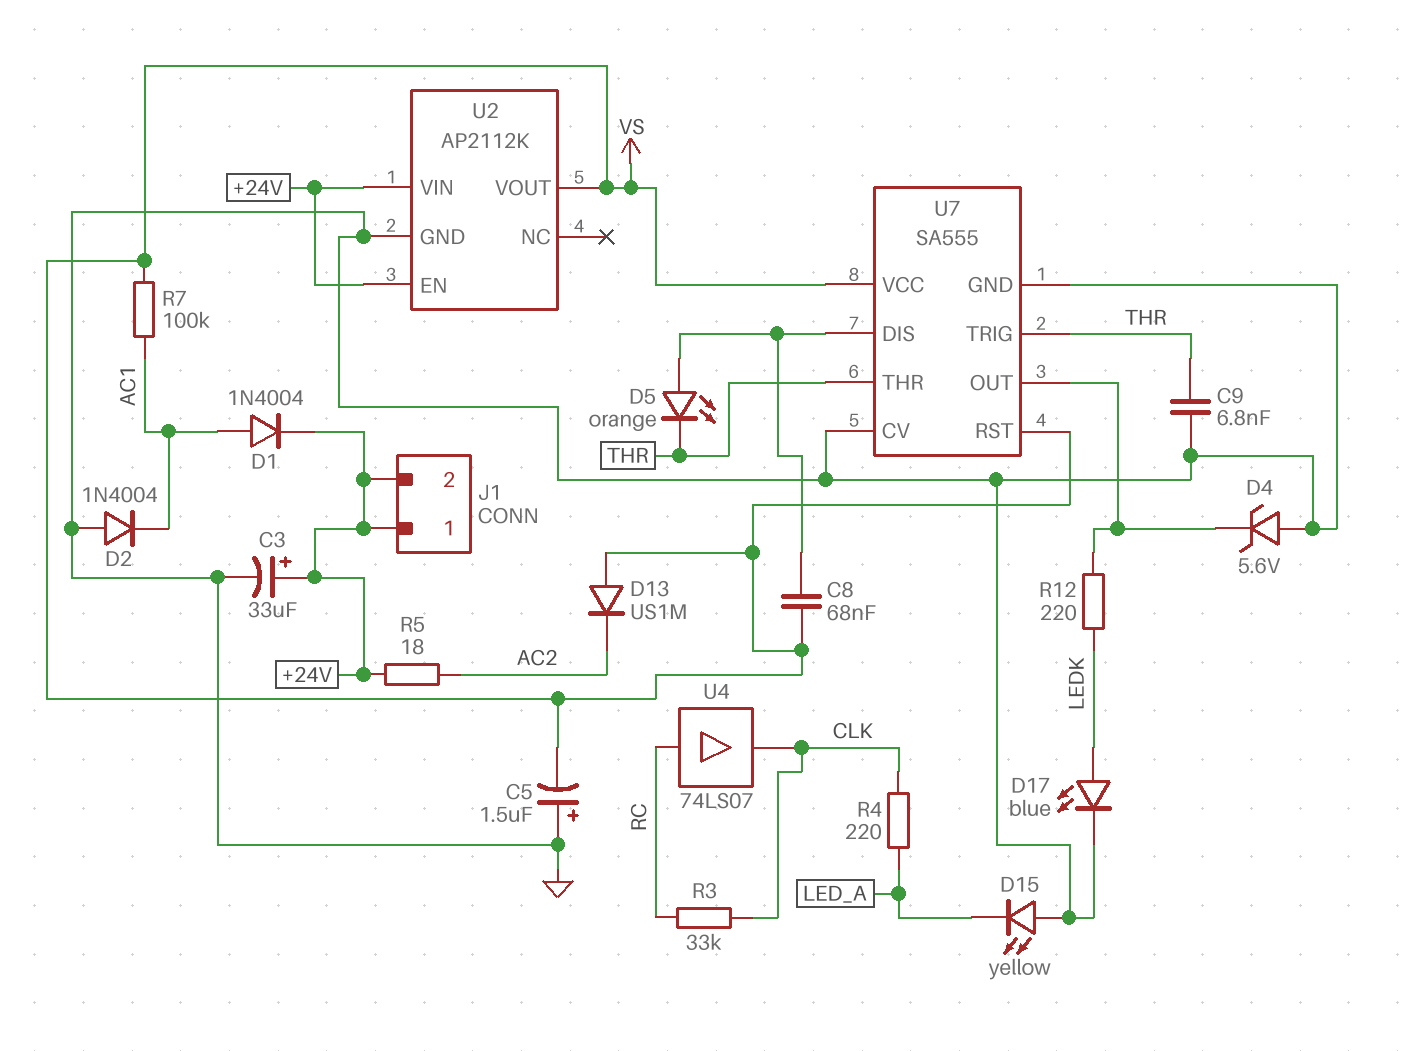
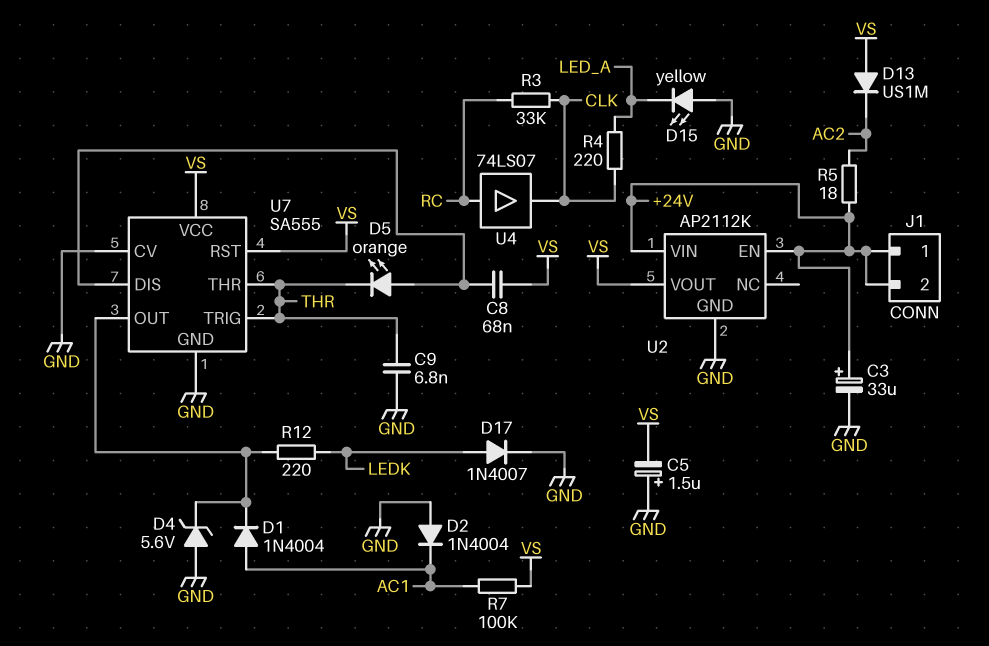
D1: diode 1N4004 (A AC1, K +24V) -> diode 1N4004 (A AC1, K U7/OUT)
D17: LED blue (A LEDK, K GND) -> diode 1N4007 (A LEDK, K GND)

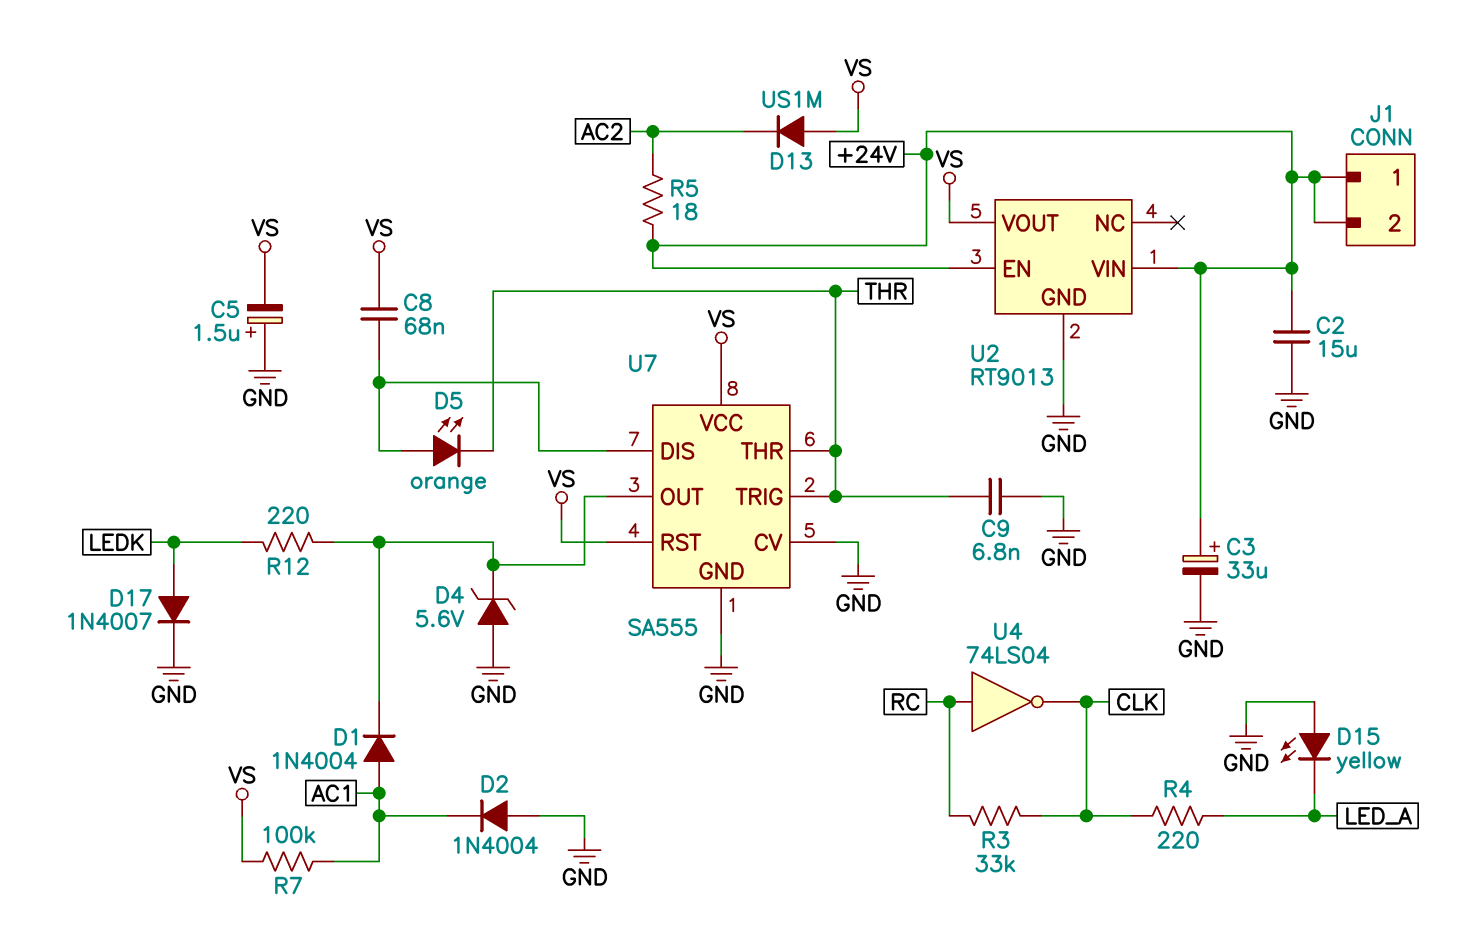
C2: none -> 15uF (+24V, GND)
U2: AP2112K -> RT9013
U4: buffer 74LS07 (in RC, out CLK) -> NOT 74LS04 (in RC, out CLK)

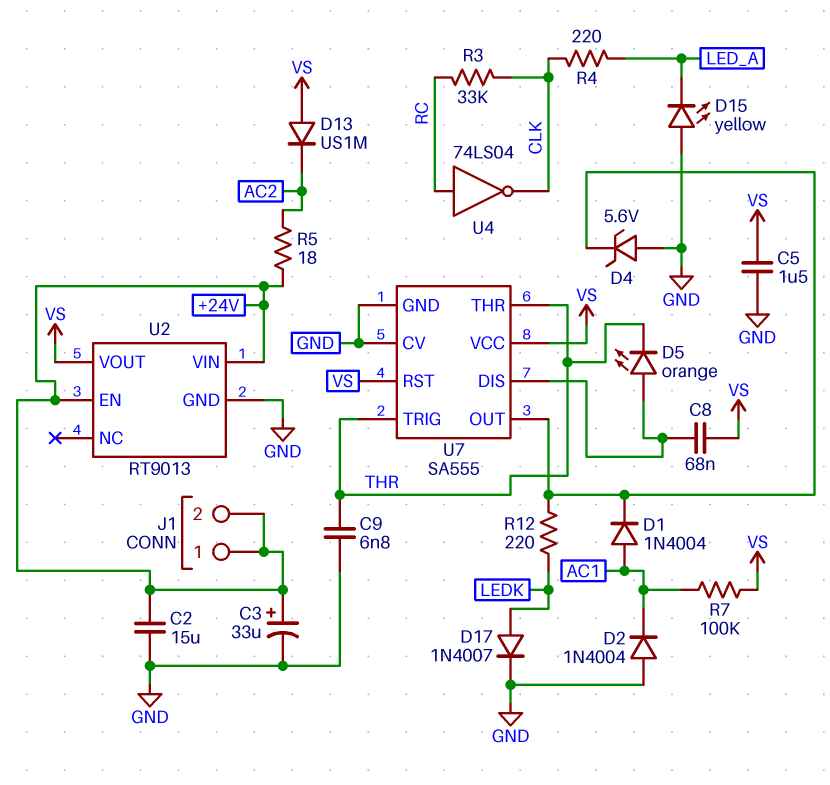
C5: 1.5uF (plus GND, minus VS) -> 1.5uF (GND, VS)

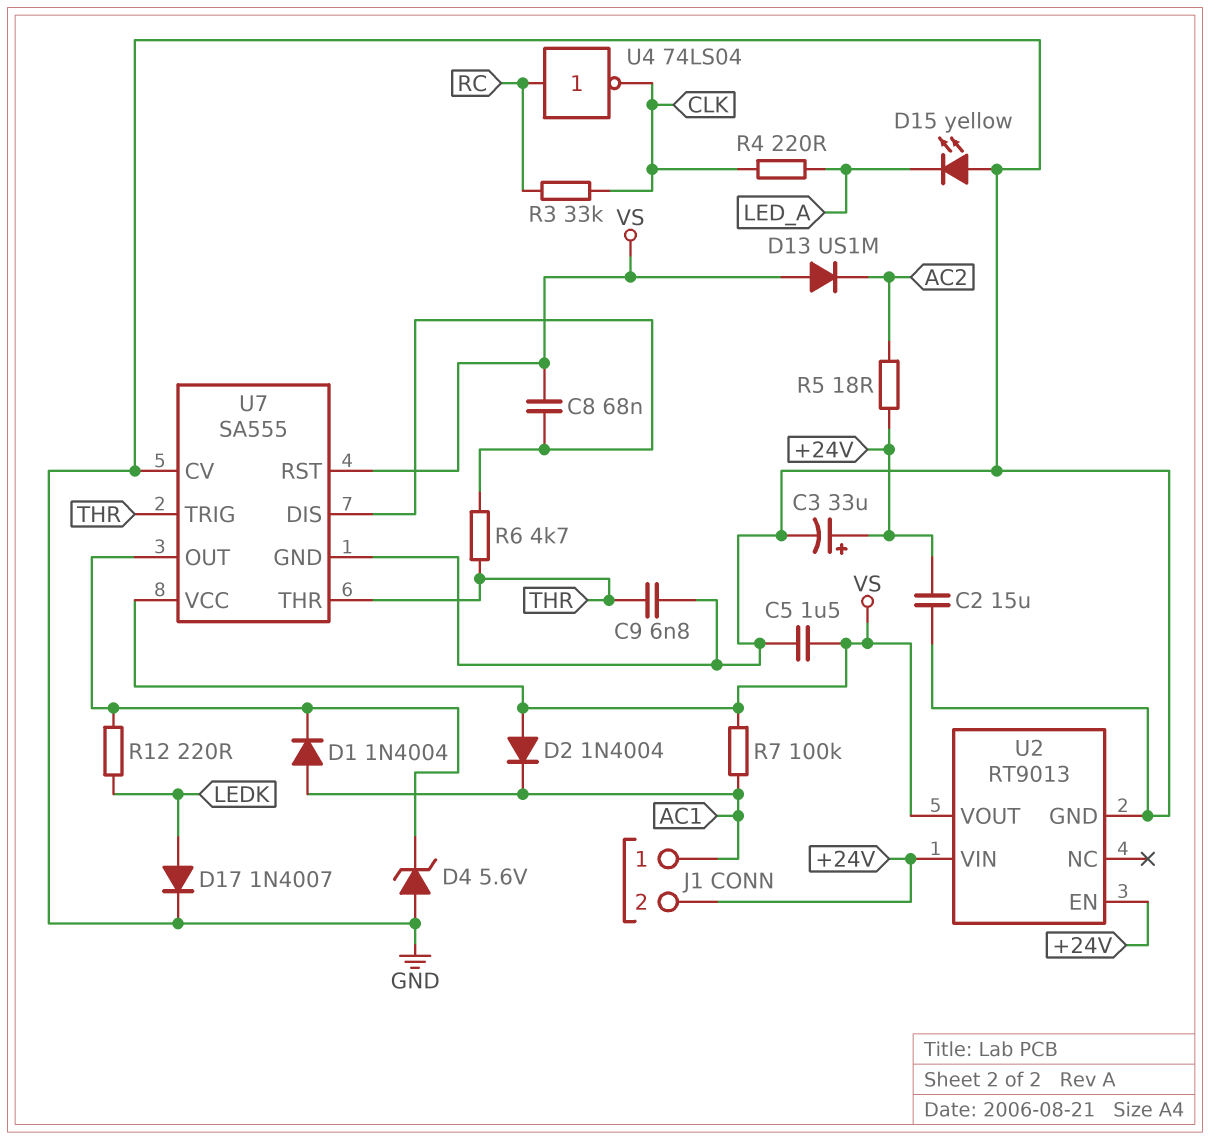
D2: diode 1N4004 (A GND, K AC1) -> diode 1N4004 (A VS, K AC1)
D5: LED orange (A U7/DIS, K THR) -> none
J1 pin 1: +24V -> AC1
R6: none -> 4.7k (THR, U7/DIS)

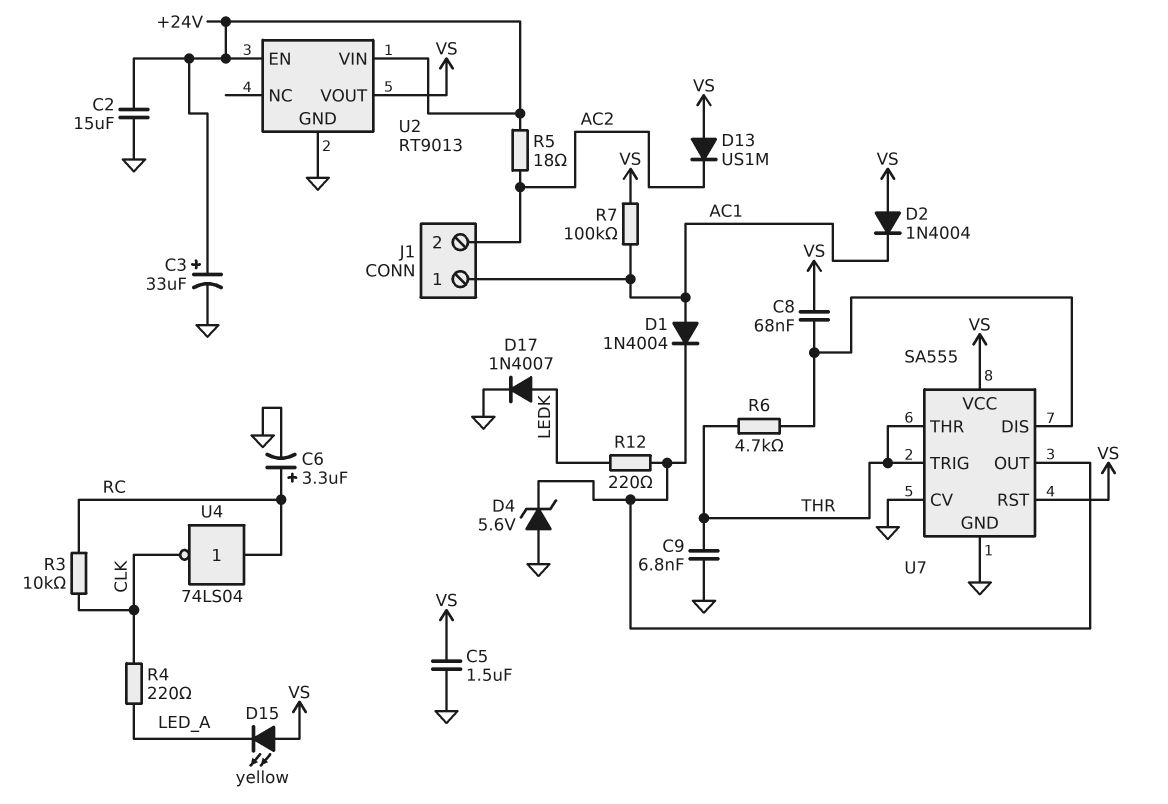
C6: none -> 3.3uF (plus RC, minus GND)
D15: LED yellow (A GND, K LED_A) -> LED yellow (A VS, K LED_A)
J1 pin 2: +24V -> AC2
R3: 33k (CLK, RC) -> 10k (CLK, RC)

